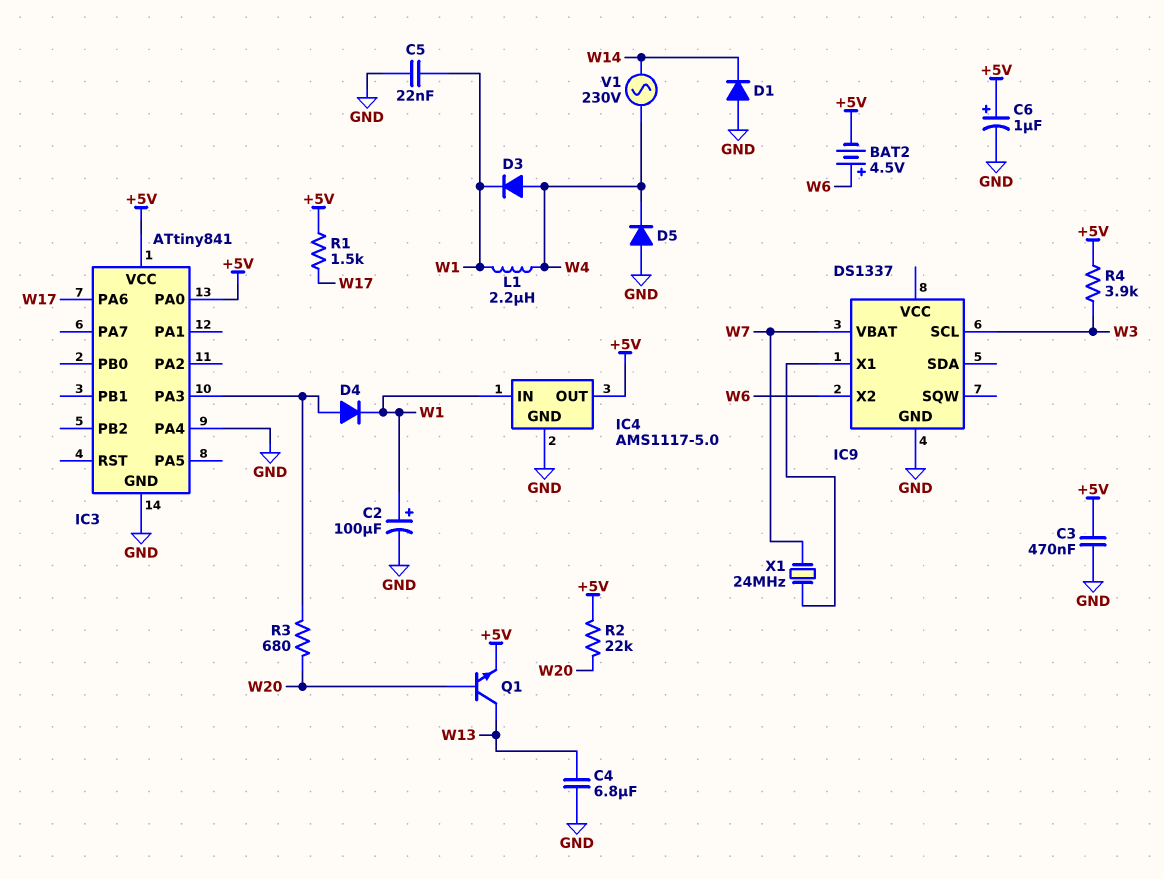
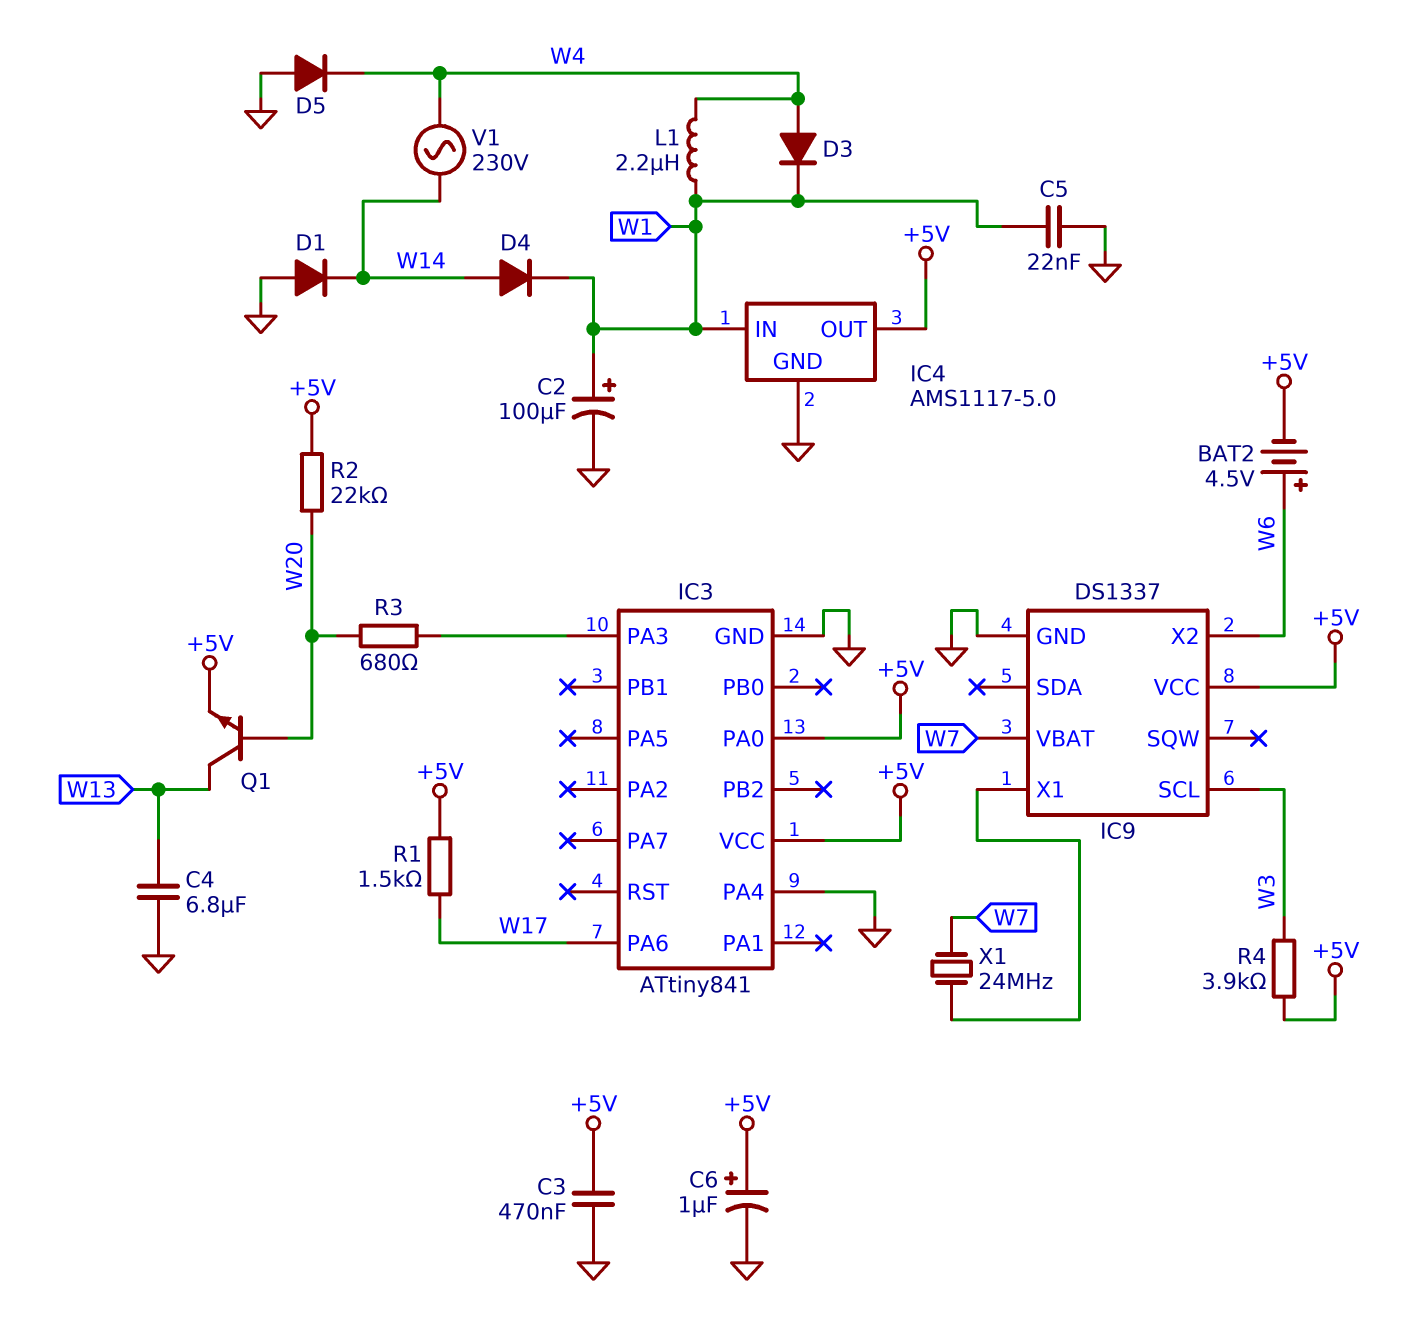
D4: diode (A IC3/PA3, K W1) -> diode (A W14, K W1)
IC9 pin VCC: none -> +5V

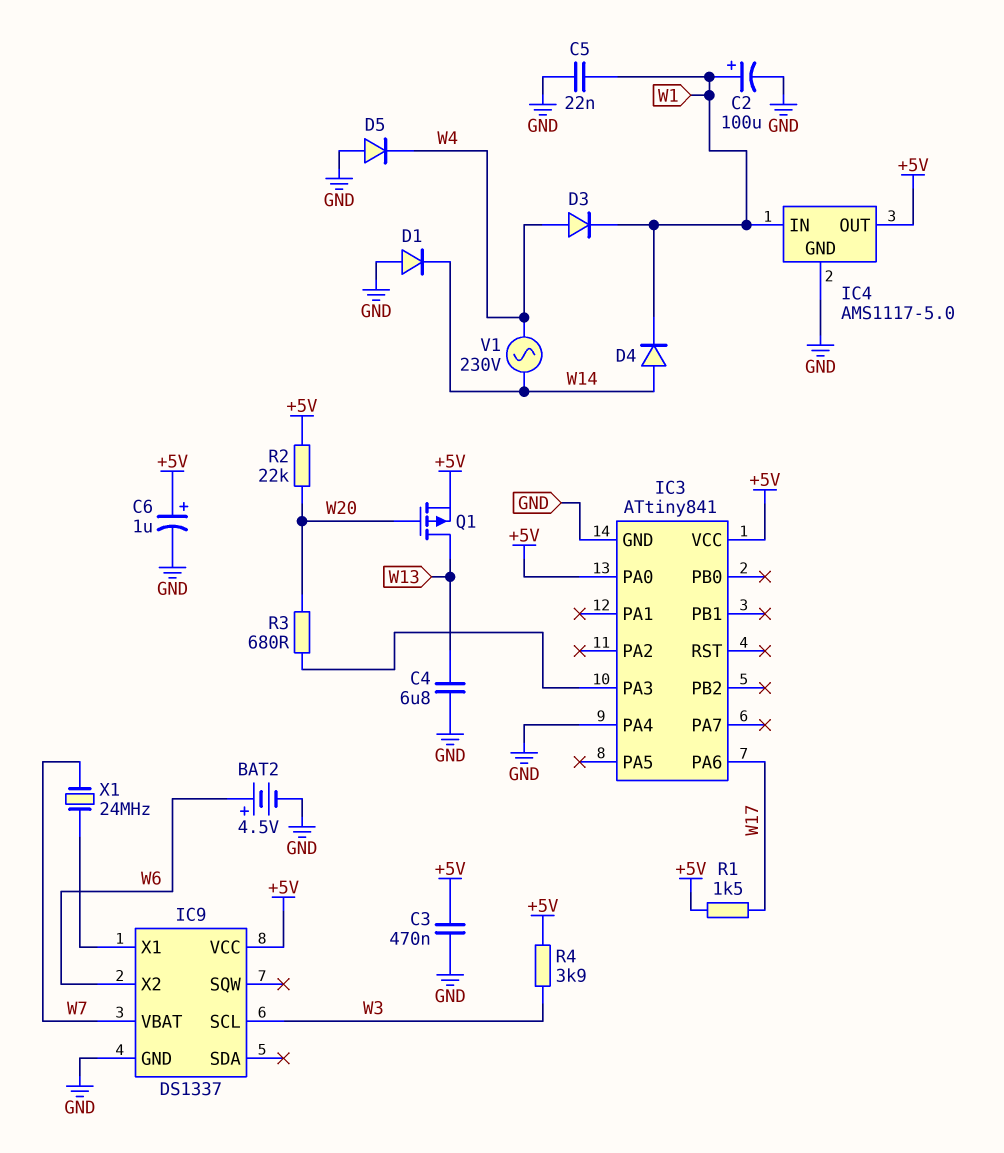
BAT2: 4.5V (plus W6, minus +5V) -> 4.5V (plus W6, minus GND)
L1: 2.2uH (W1, W4) -> none
Q1: NPN (B W20, C W13, E +5V) -> PMOS (G W20, D W13, S +5V)

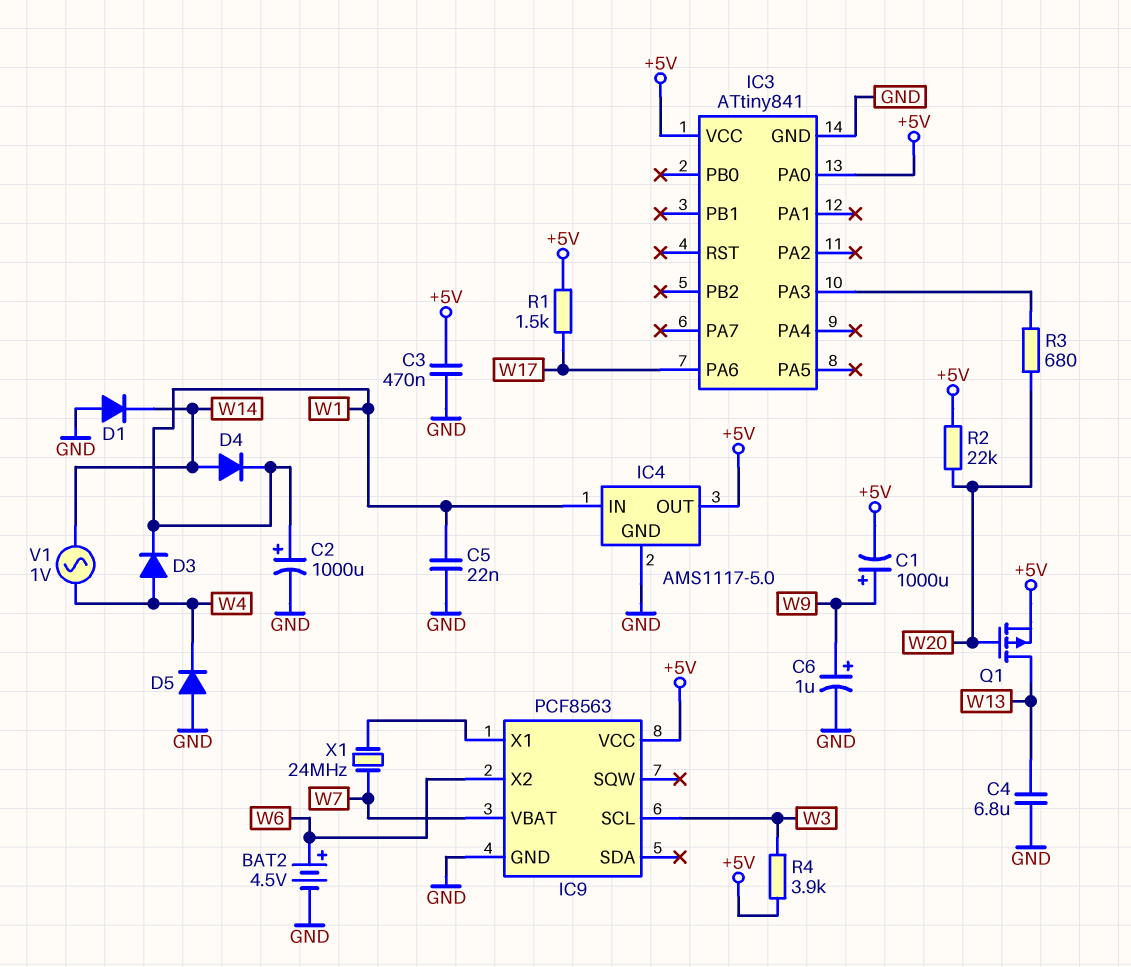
C1: none -> 1000uF (plus W9, minus +5V)
C2: 100uF (plus W1, minus GND) -> 1000uF (plus W1, minus GND)
C6: 1uF (plus +5V, minus GND) -> 1uF (plus W9, minus GND)
IC3 pin PA4: GND -> none
IC9: DS1337 -> PCF8563
V1: AC 230V (W4, W14) -> AC 1V (W4, W14)

